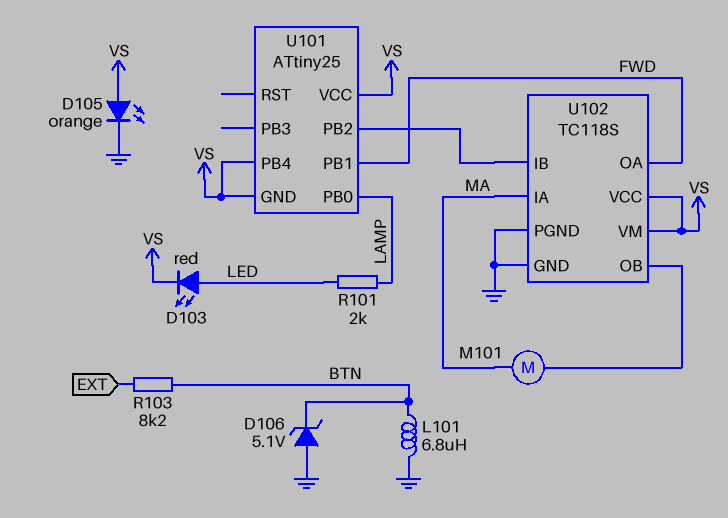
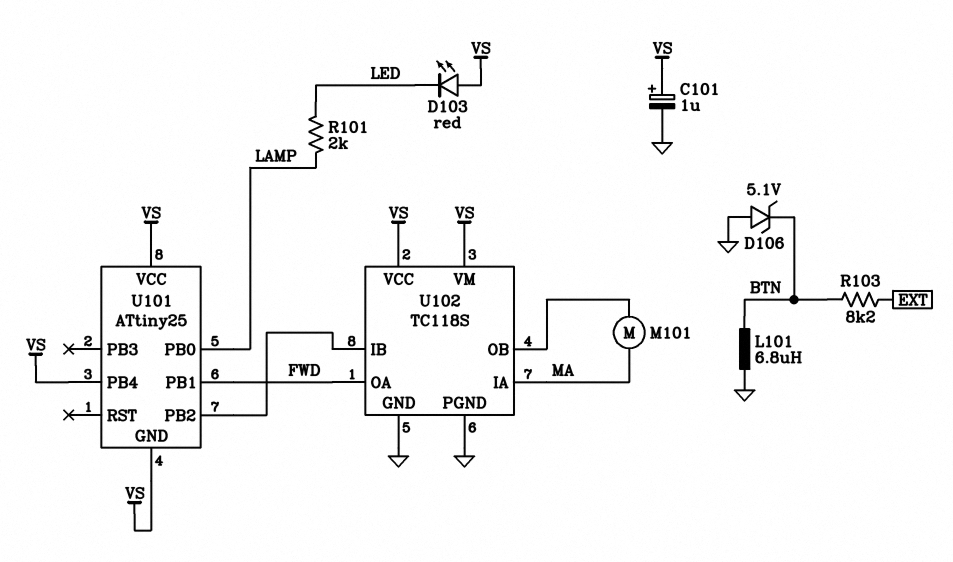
C101: none -> 1uF (plus VS, minus GND)
D103: LED red (A LED, K VS) -> LED red (A VS, K LED)
D105: LED orange (A VS, K GND) -> none

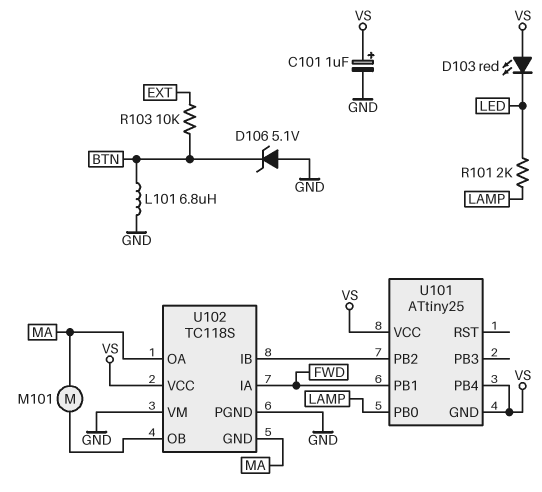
R103: 8.2k (BTN, EXT) -> 10k (BTN, EXT)
U102 pin GND: GND -> MA
U102 pin IA: MA -> FWD
U102 pin OA: FWD -> MA
U102 pin VM: VS -> GND

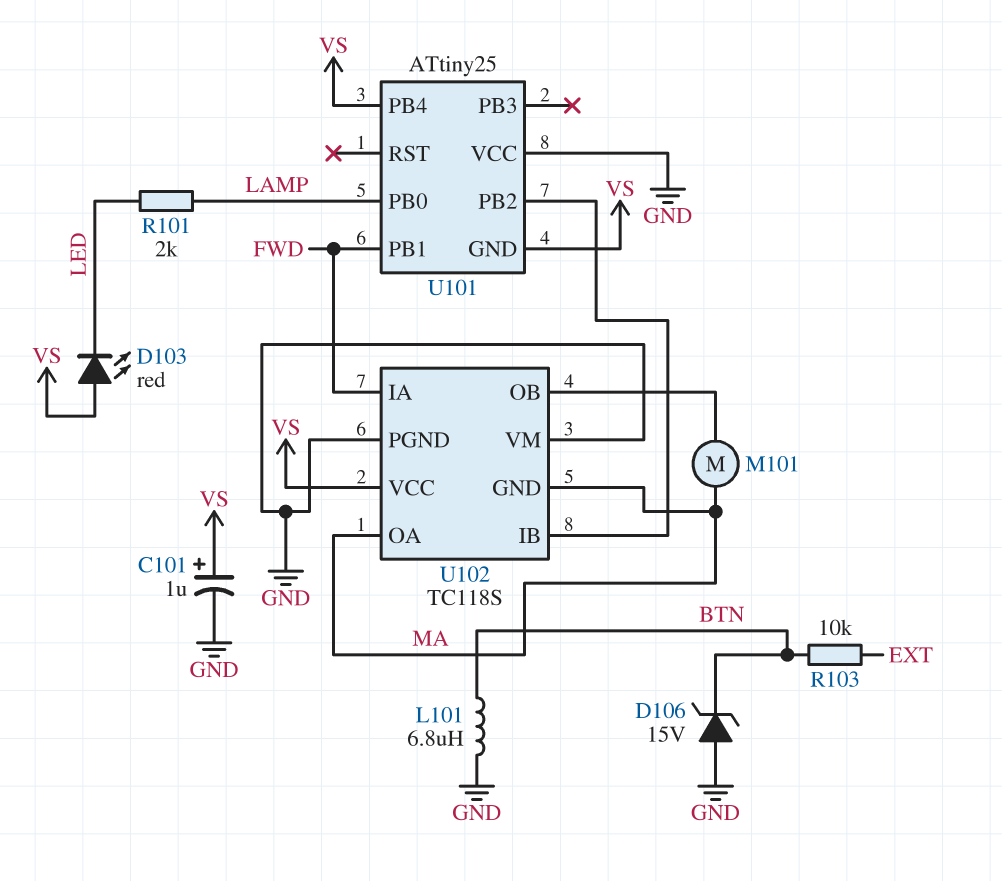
D106: zener 5.1V (A GND, K BTN) -> zener 15V (A GND, K BTN)
U101 pin VCC: VS -> GND

